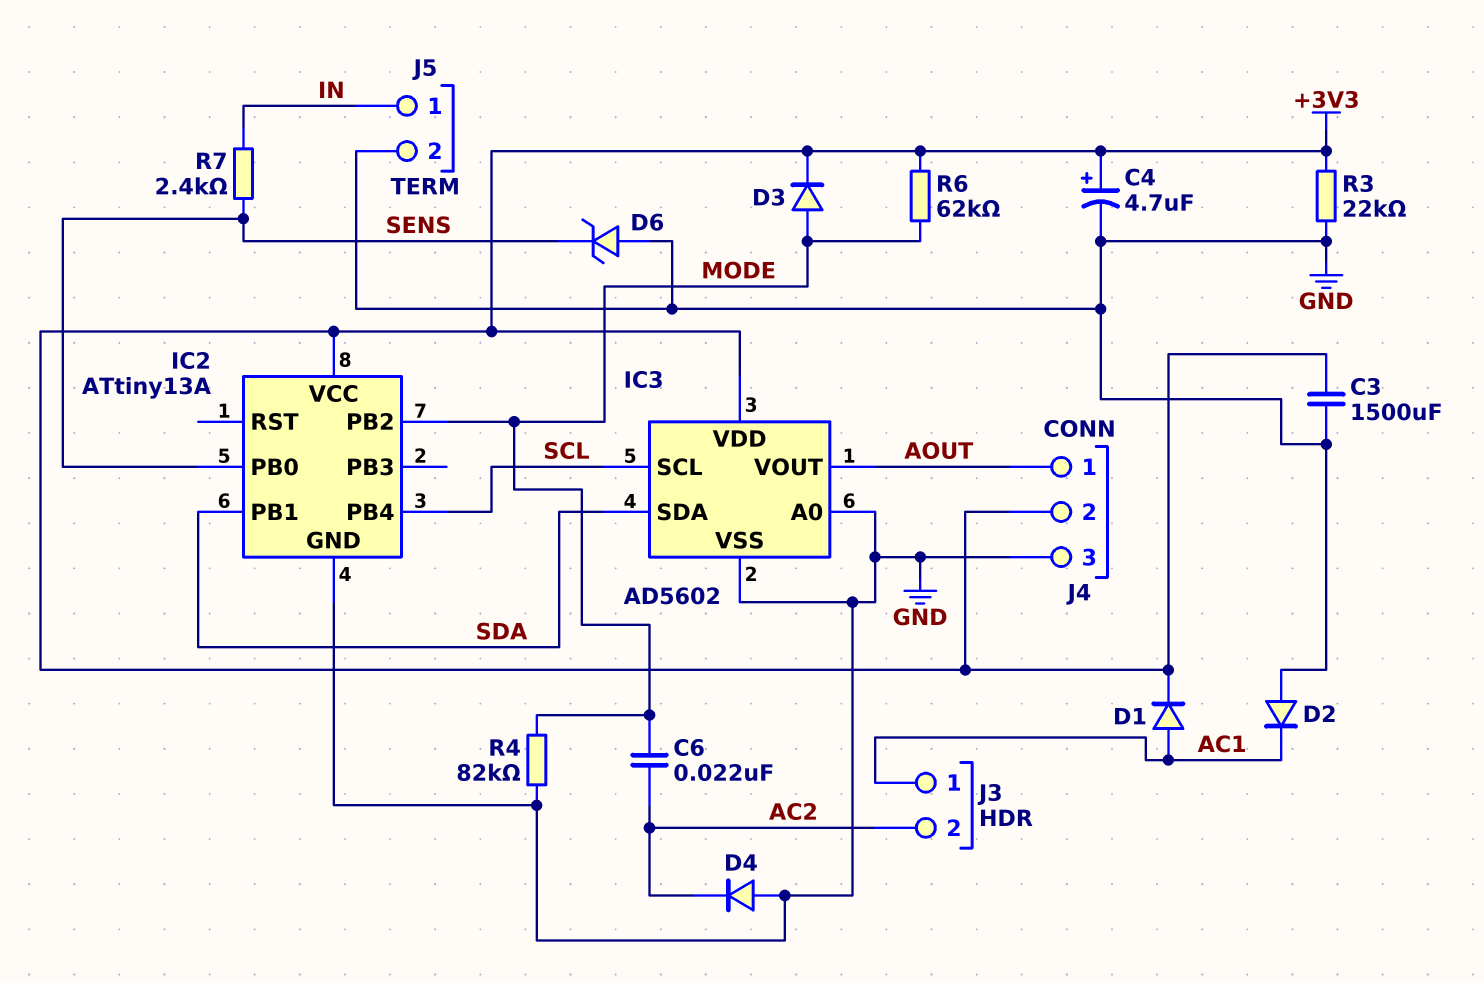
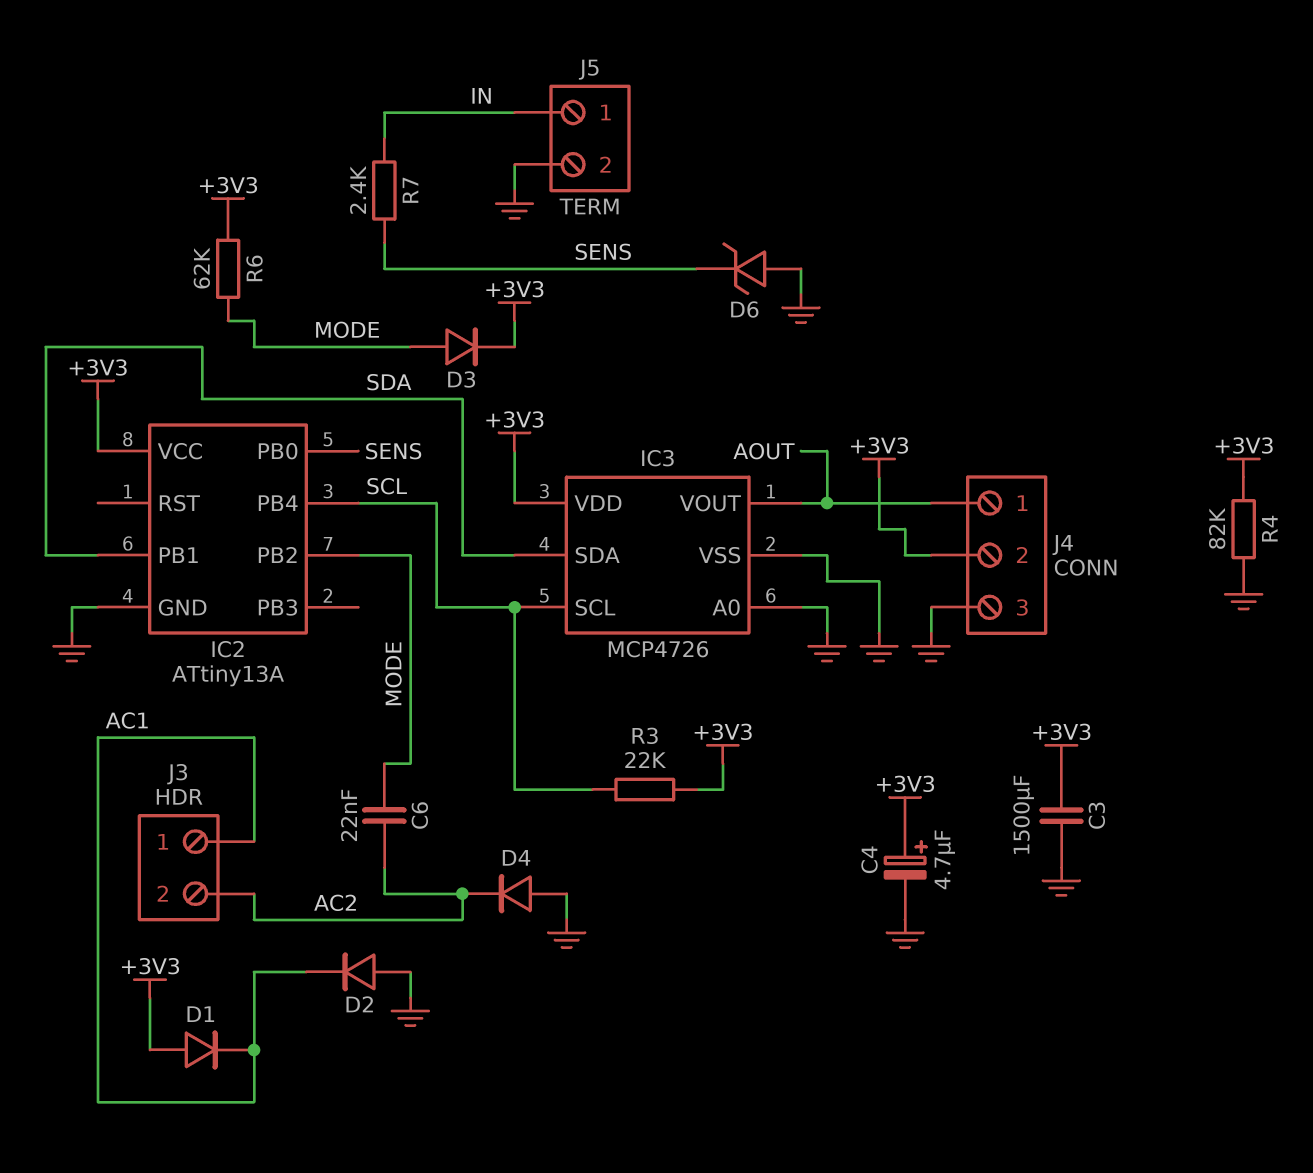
D1: diode (A AC1, K +3V3) -> diode (A +3V3, K AC1)
IC3: AD5602 -> MCP4726
R3: 22k (+3V3, GND) -> 22k (+3V3, SCL)
R4: 82k (GND, MODE) -> 82k (+3V3, GND)

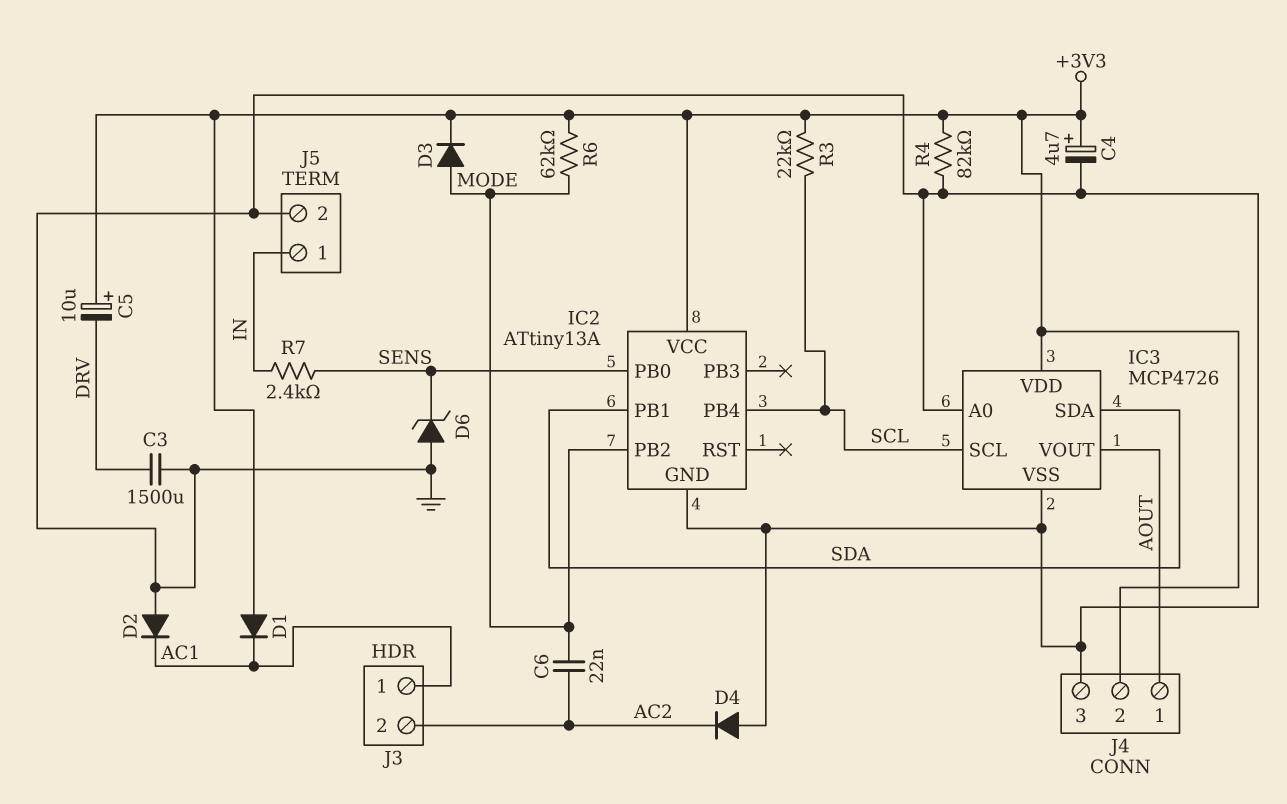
C3: 1500uF (+3V3, GND) -> 1500uF (DRV, GND)
C5: none -> 10uF (plus +3V3, minus DRV)

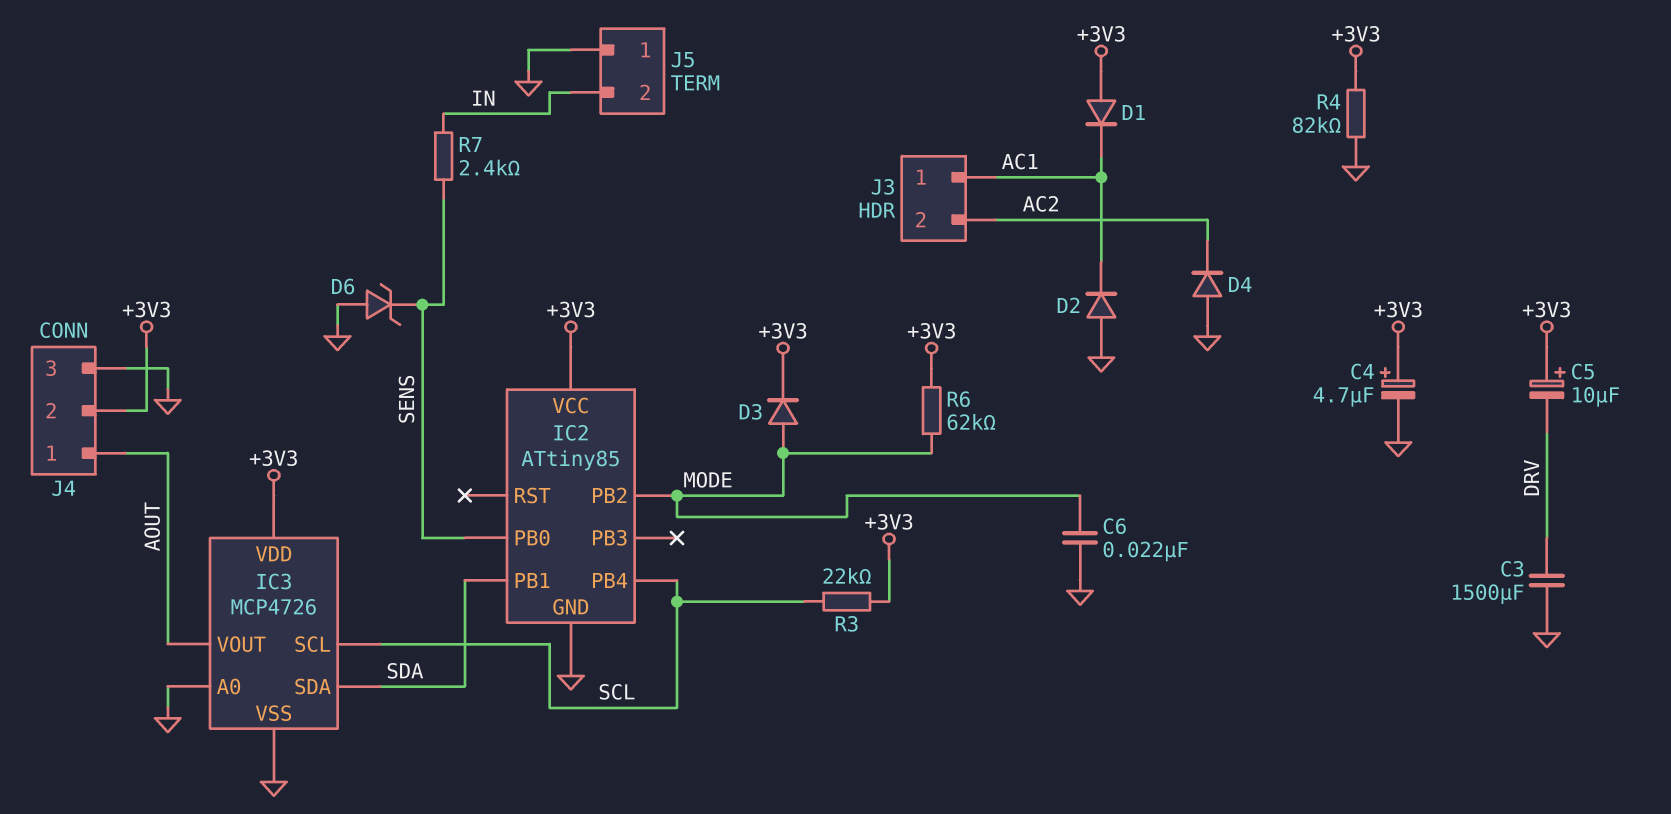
C6: 22nF (AC2, MODE) -> 22nF (GND, MODE)
IC2: ATtiny13A -> ATtiny85
J5 pin 1: IN -> GND
J5 pin 2: GND -> IN

